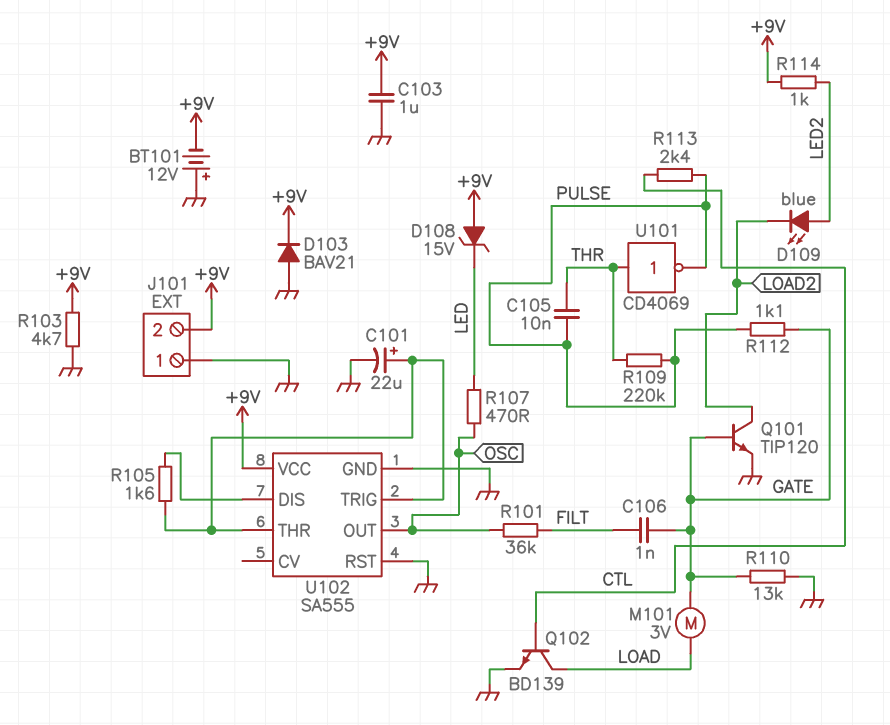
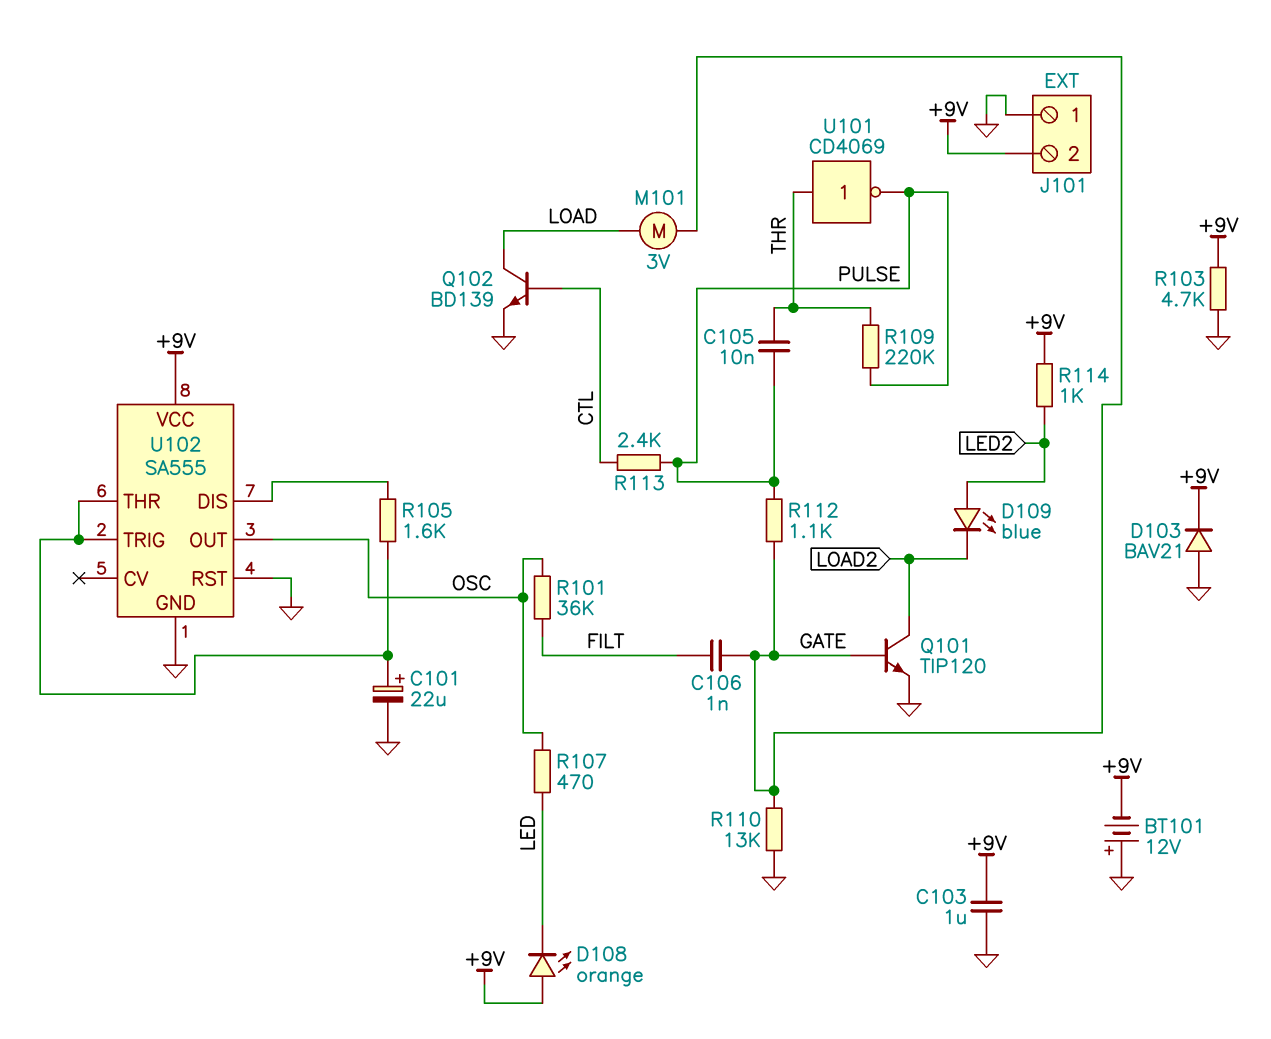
D108: zener 15V (A +9V, K LED) -> LED orange (A +9V, K LED)

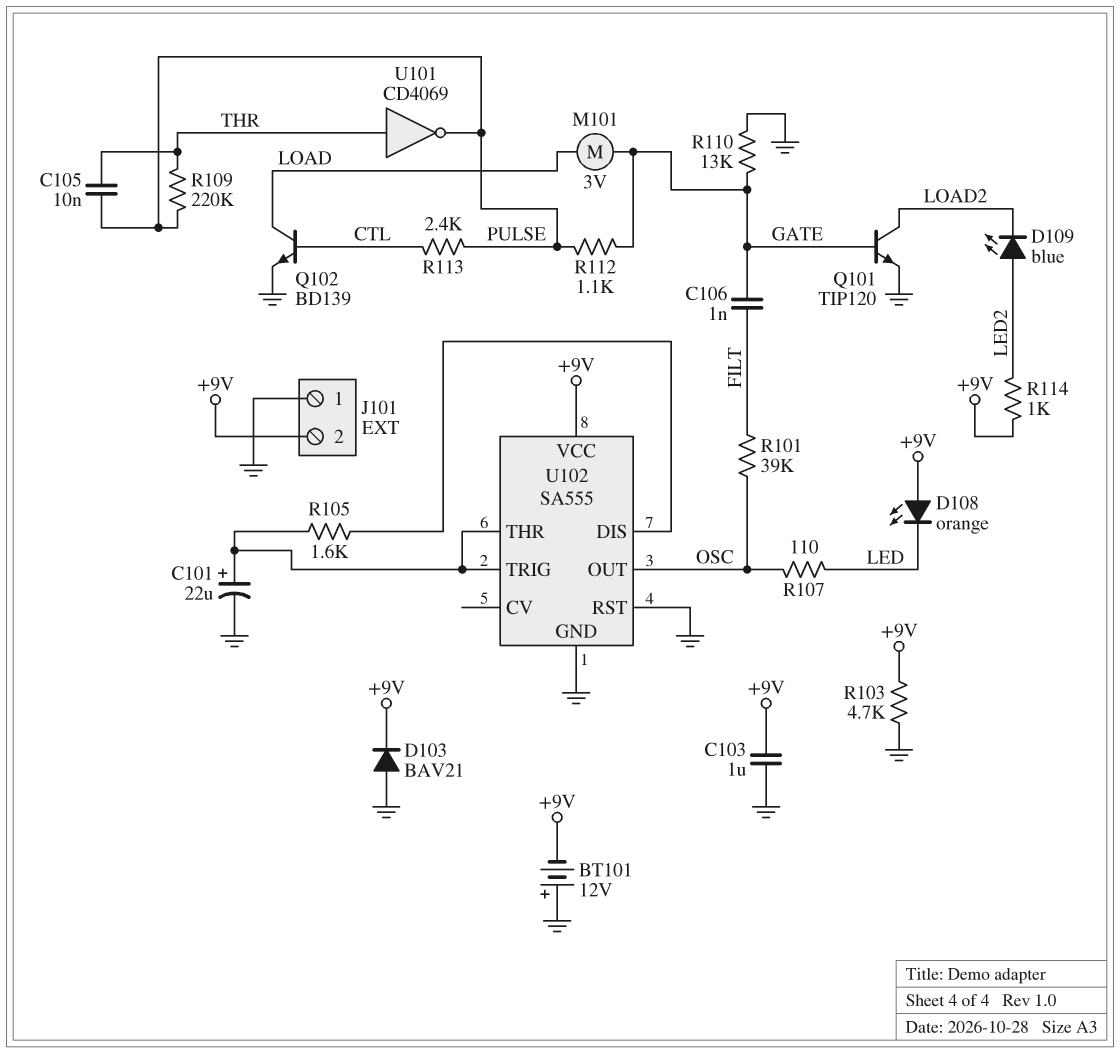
R101: 36k (FILT, OSC) -> 39k (FILT, OSC)
R107: 470 (LED, OSC) -> 110 (LED, OSC)

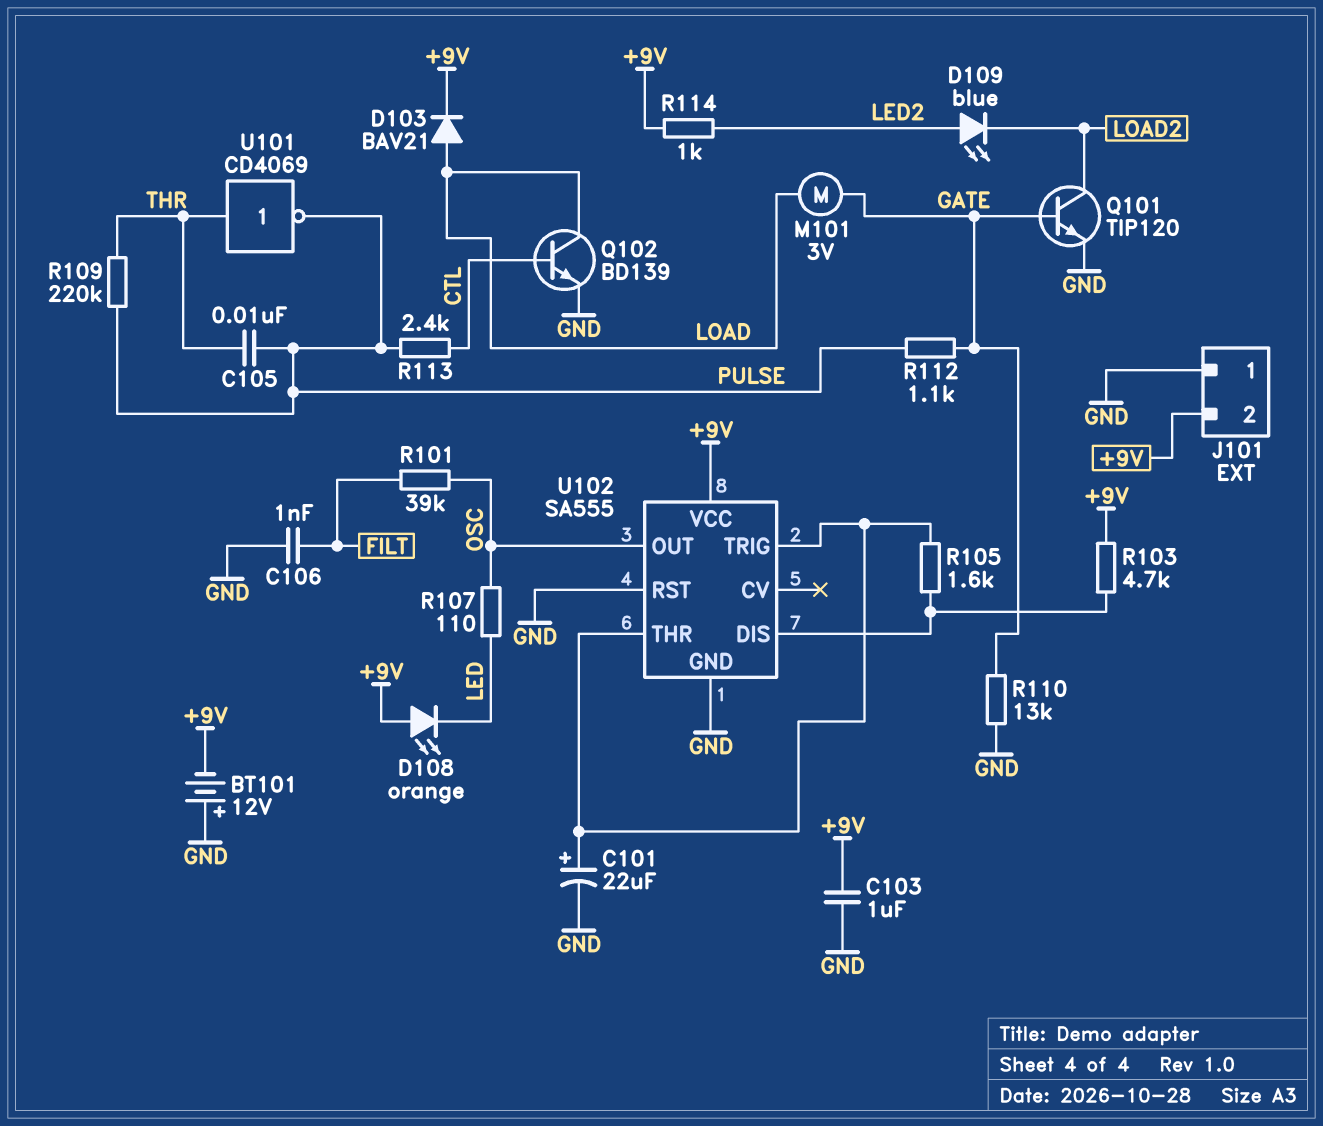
C106: 1nF (FILT, GATE) -> 1nF (FILT, GND)
D103: diode BAV21 (A GND, K +9V) -> diode BAV21 (A LOAD, K +9V)
R103: 4.7k (+9V, GND) -> 4.7k (+9V, U102/DIS)

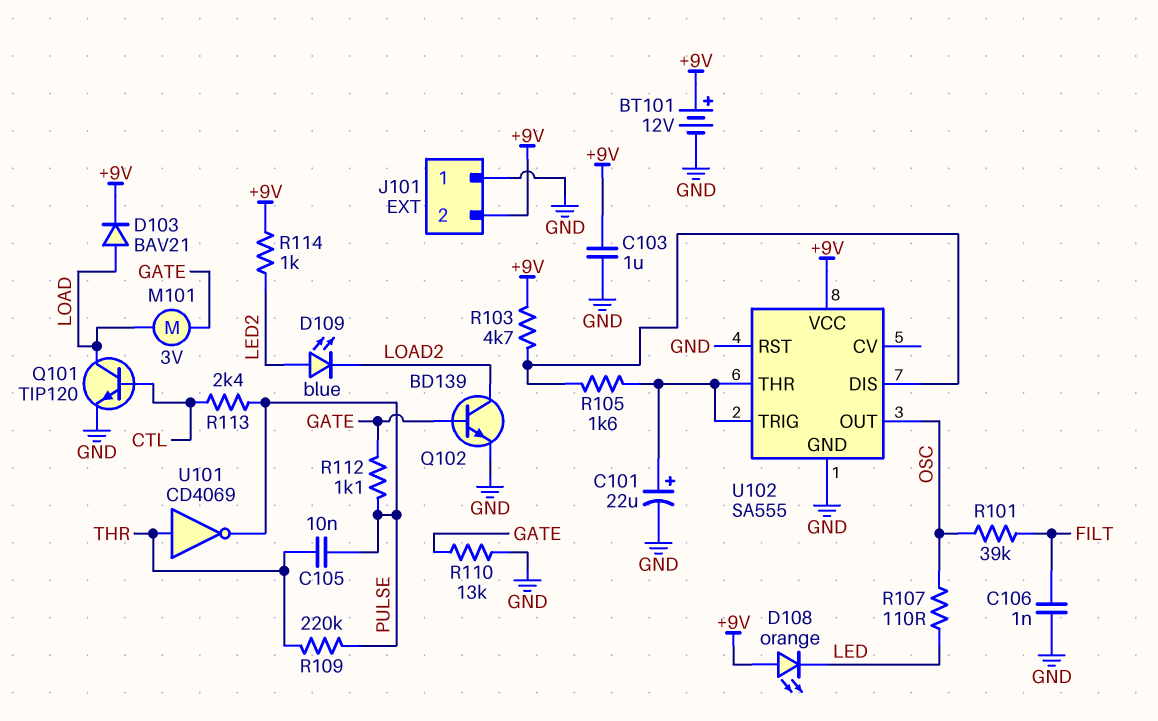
BT101: 12V (plus GND, minus +9V) -> 12V (plus +9V, minus GND)
Q101: NPN TIP120 (B GATE, C LOAD2, E GND) -> NPN TIP120 (B CTL, C LOAD, E GND)
Q102: NPN BD139 (B CTL, C LOAD, E GND) -> NPN BD139 (B GATE, C LOAD2, E GND)

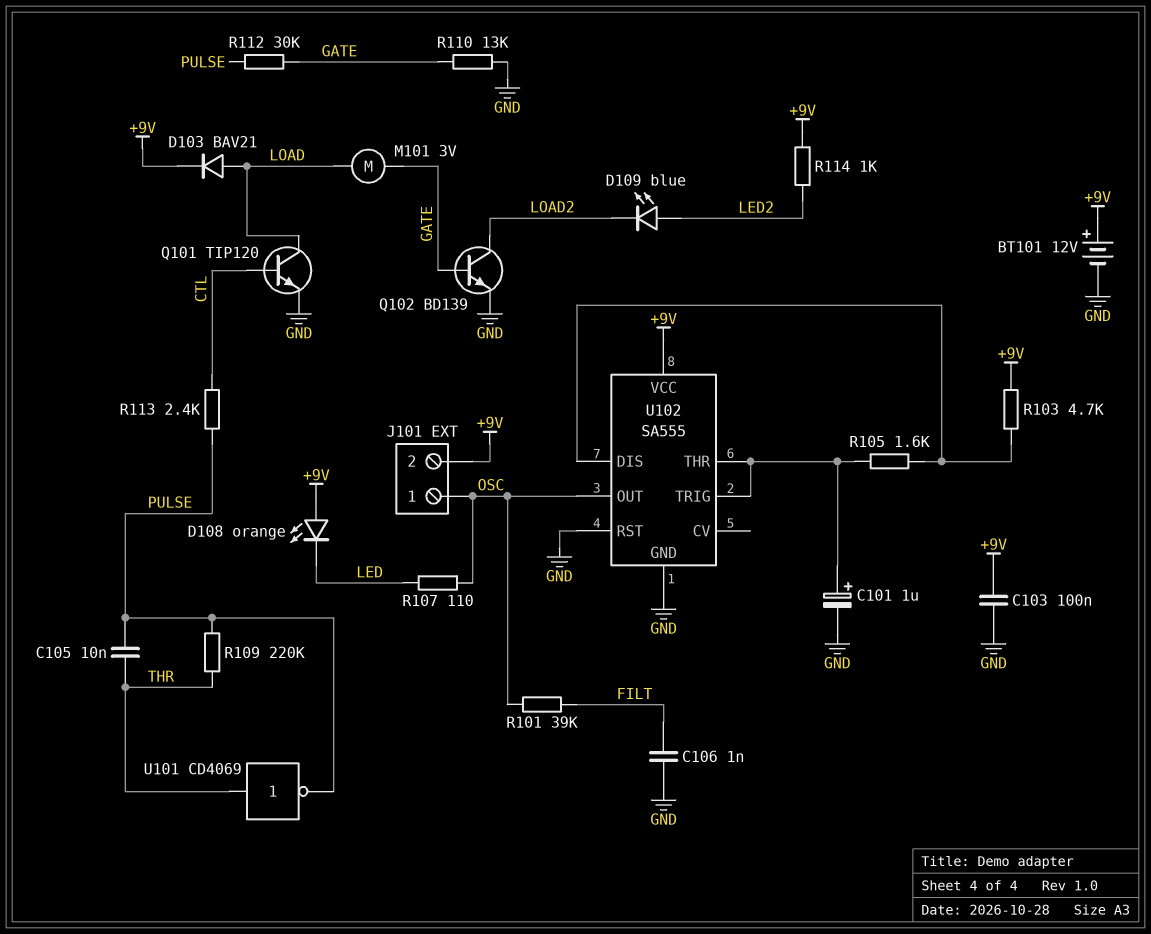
C101: 22uF (plus U102/THR, minus GND) -> 1uF (plus U102/THR, minus GND)
C103: 1uF (+9V, GND) -> 100nF (+9V, GND)
J101 pin 1: GND -> OSC
R112: 1.1k (GATE, PULSE) -> 30k (GATE, PULSE)

